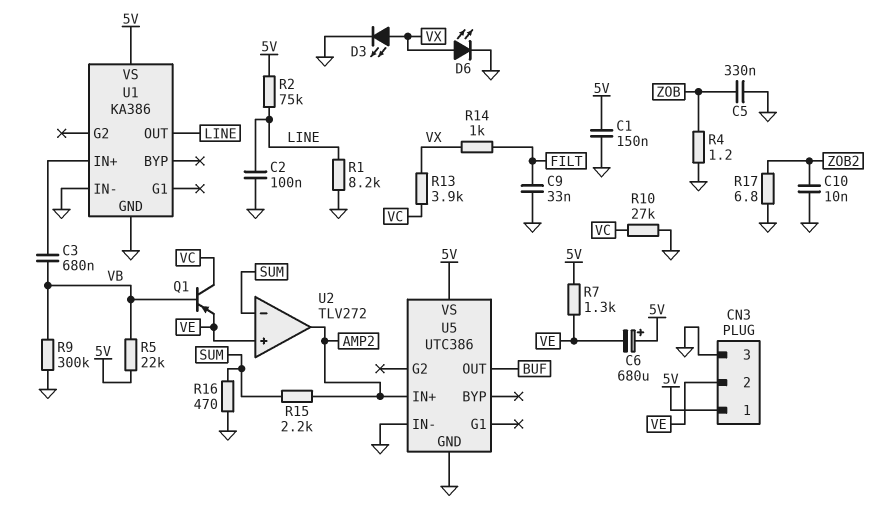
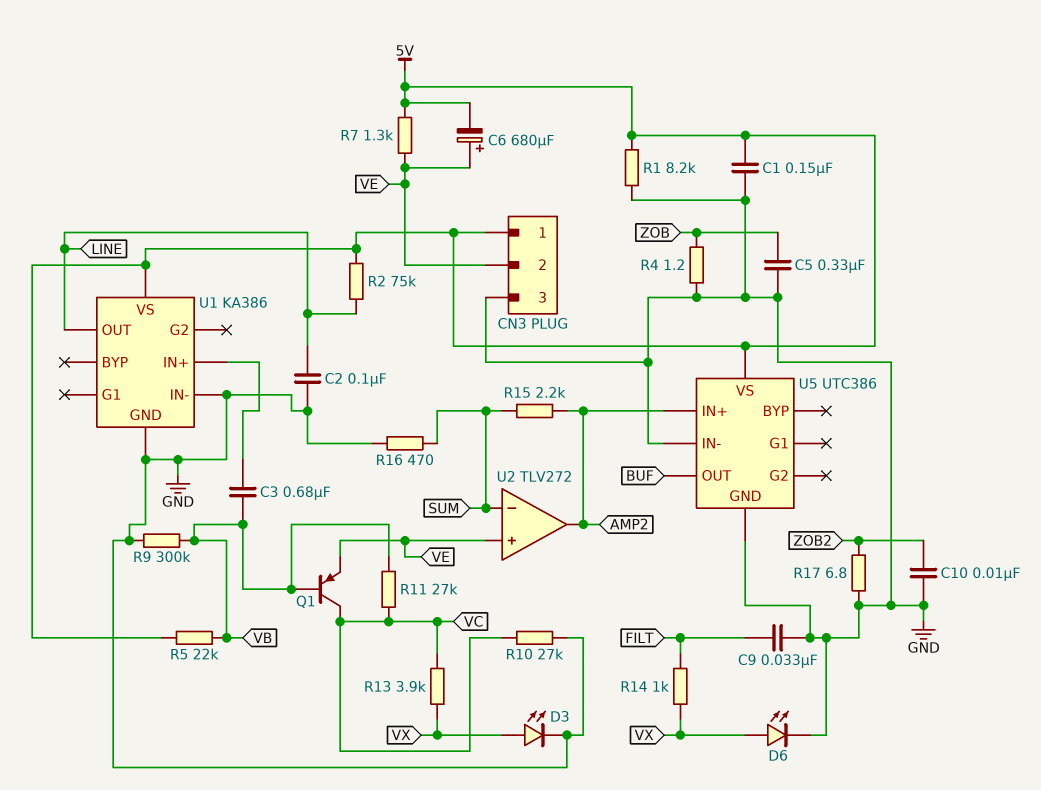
C6: 680uF (plus 5V, minus VE) -> 680uF (plus VE, minus 5V)
R1: 8.2k (GND, LINE) -> 8.2k (5V, GND)
R11: none -> 27k (VB, VC)

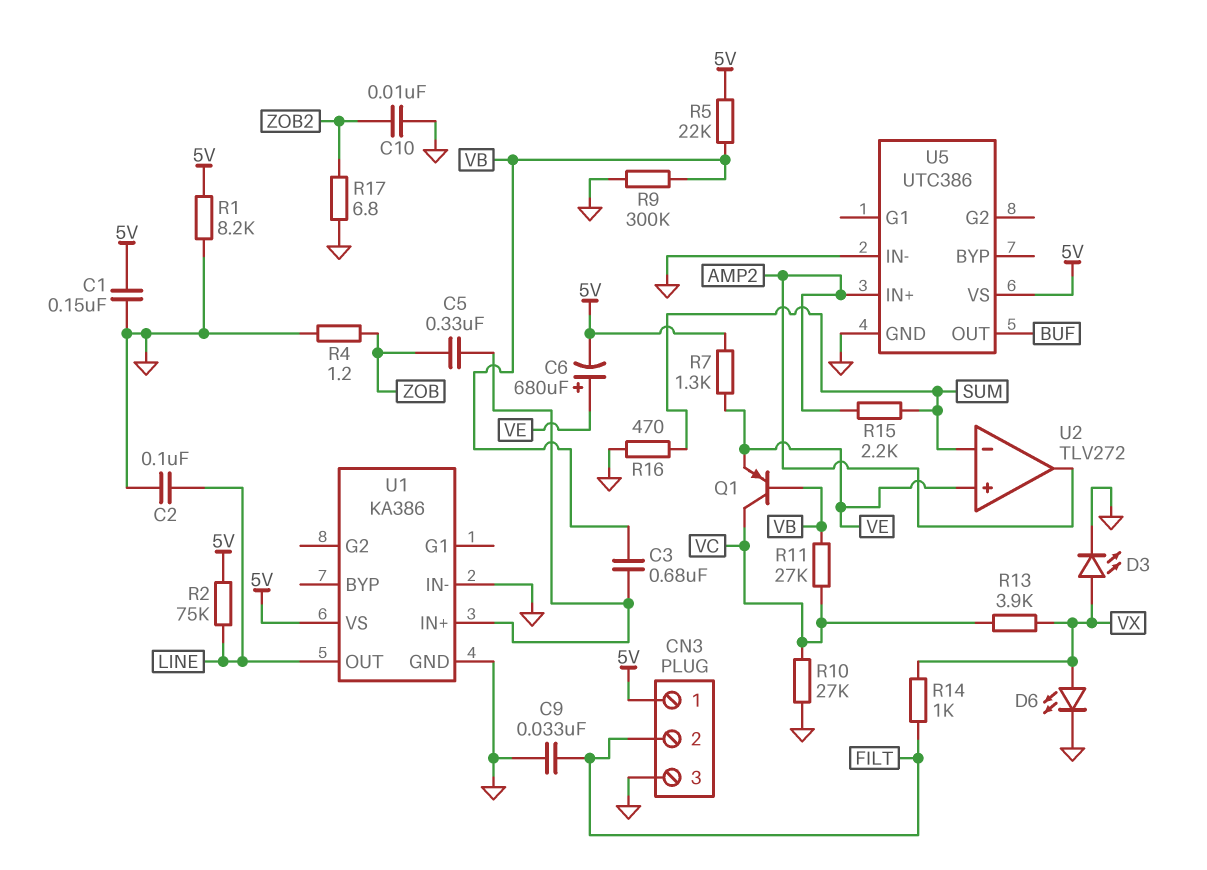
C5: 330nF (GND, ZOB) -> 330nF (U1/IN+, ZOB)
CN3 pin 2: VE -> FILT

